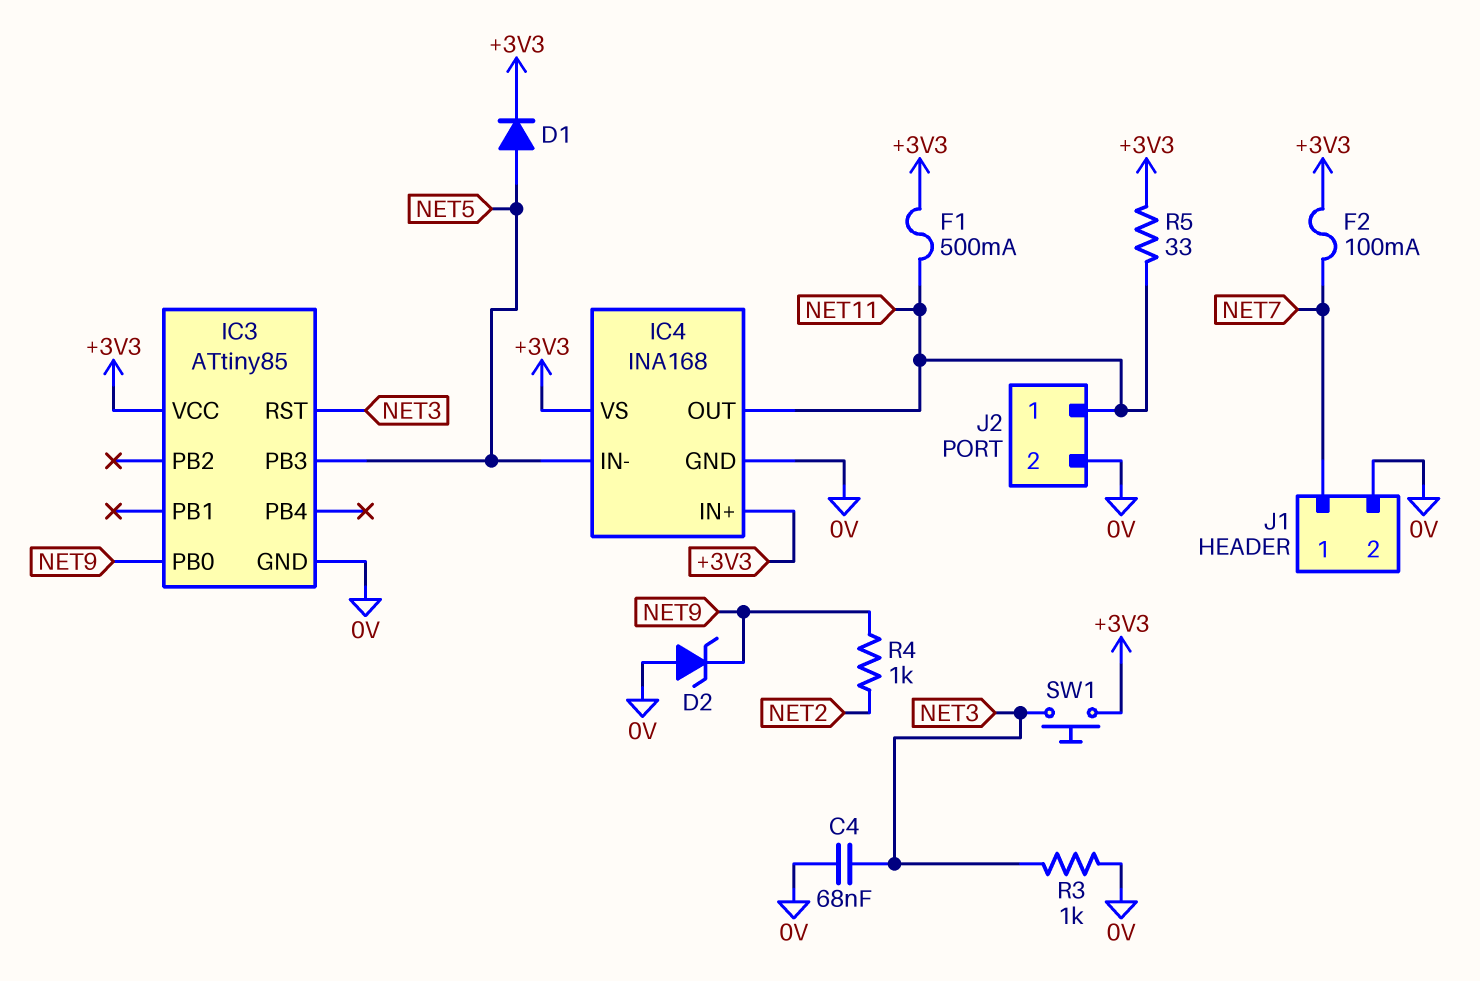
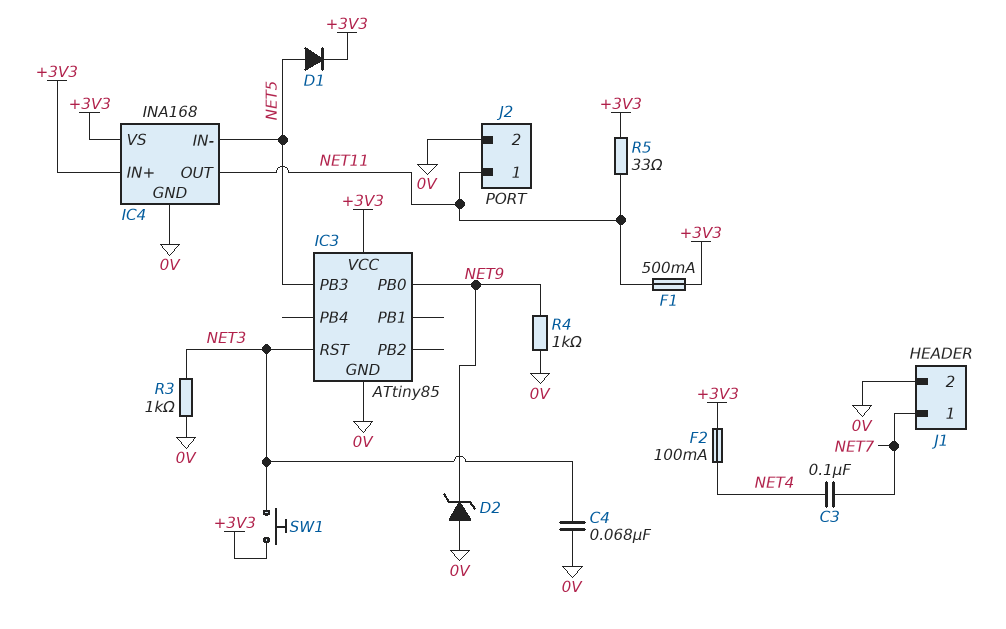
C3: none -> 100nF (NET4, NET7)
F2: 100mA (+3V3, NET7) -> 100mA (+3V3, NET4)
R4: 1k (NET2, NET9) -> 1k (0V, NET9)

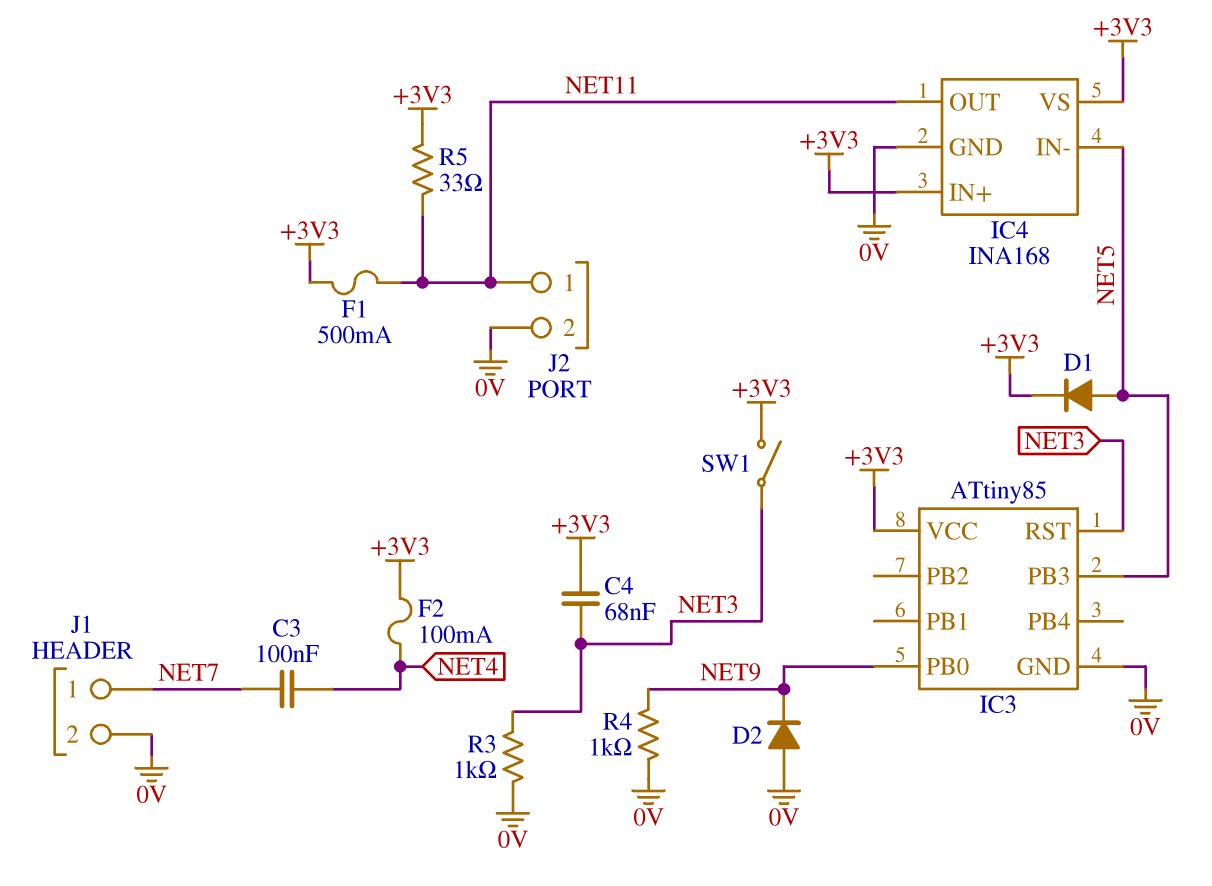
C4: 68nF (0V, NET3) -> 68nF (+3V3, NET3)
D2: zener (A 0V, K NET9) -> diode (A 0V, K NET9)
SW1: button (+3V3, NET3) -> switch (+3V3, NET3)

